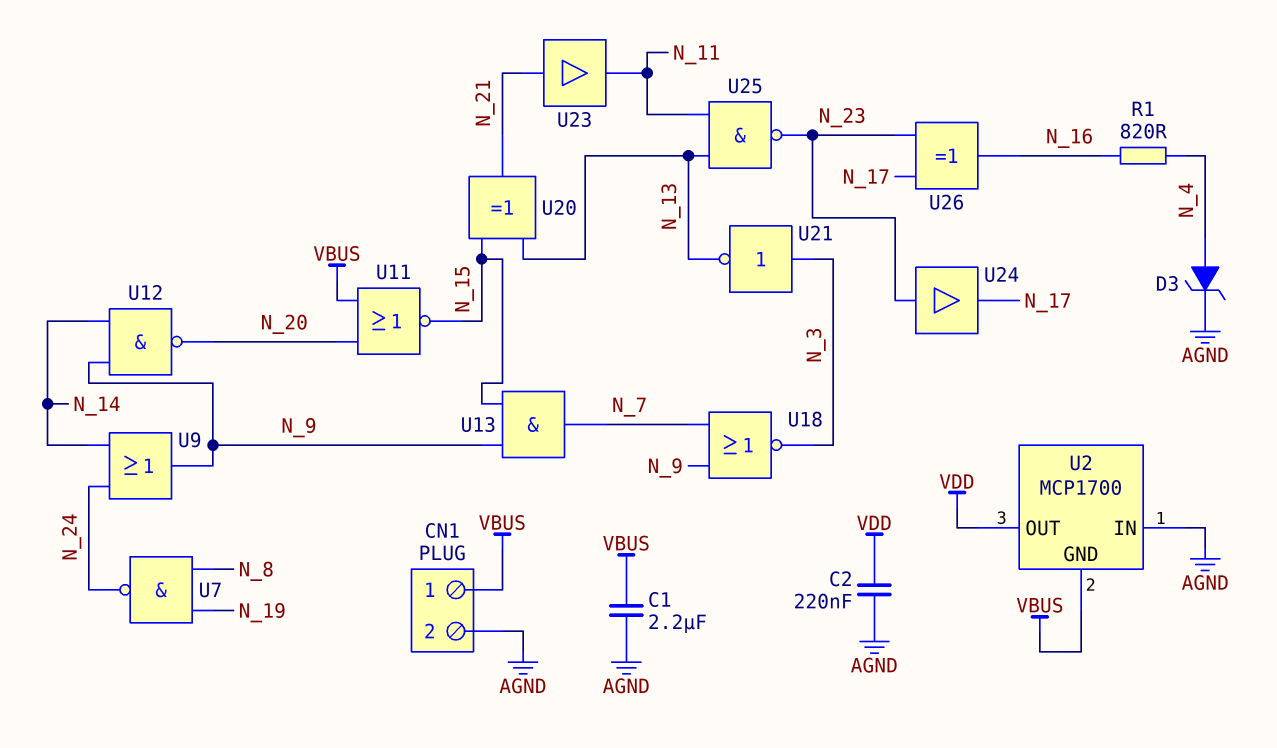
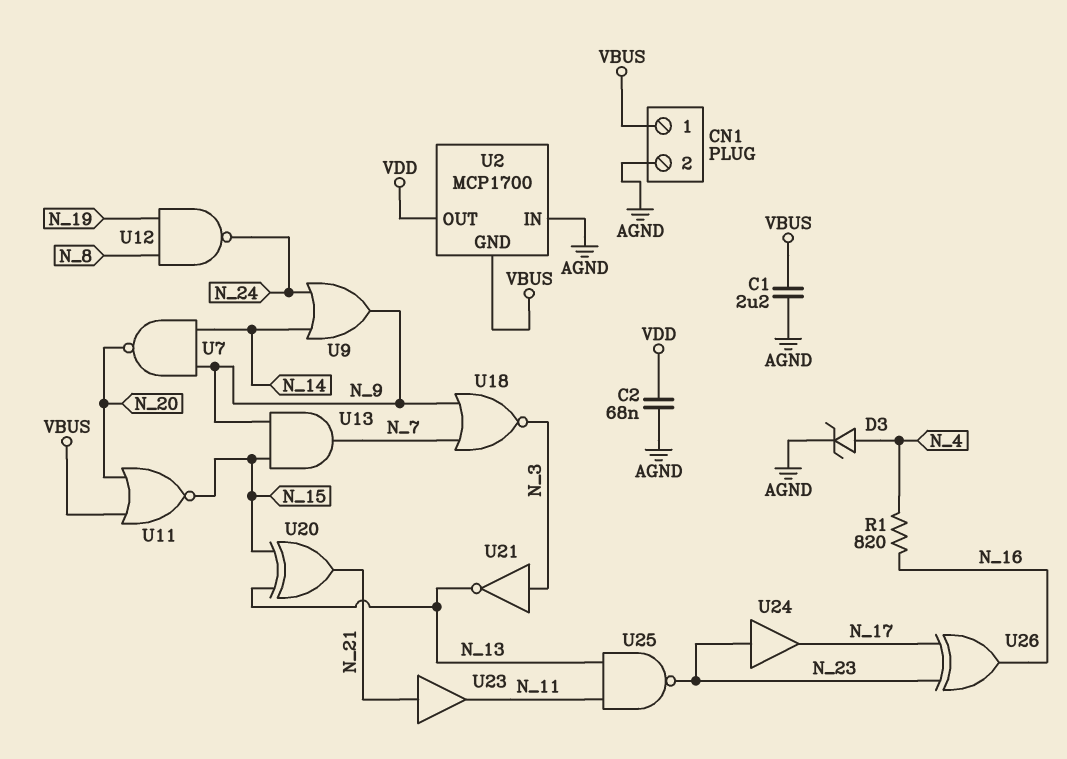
C2: 220nF (AGND, VDD) -> 68nF (AGND, VDD)
U7: NAND (in N_8, in N_19, out N_24) -> NAND (in N_9, in N_14, out N_20)
U12: NAND (in N_9, in N_14, out N_20) -> NAND (in N_8, in N_19, out N_24)

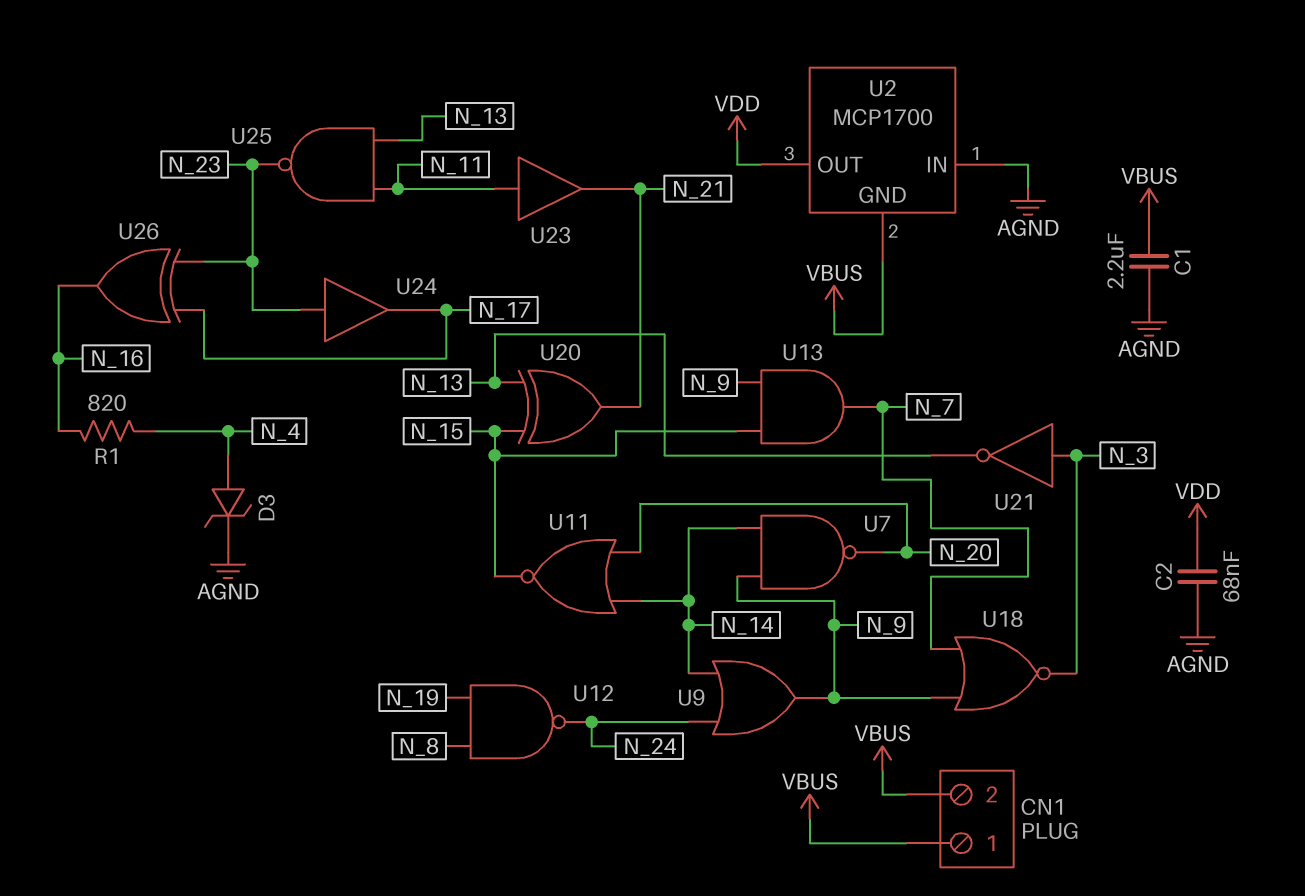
CN1 pin 2: AGND -> VBUS
U11: NOR (in N_20, in VBUS, out N_15) -> NOR (in N_14, in N_20, out N_15)
U23: buffer (in N_21, out N_11) -> buffer (in N_11, out N_21)

